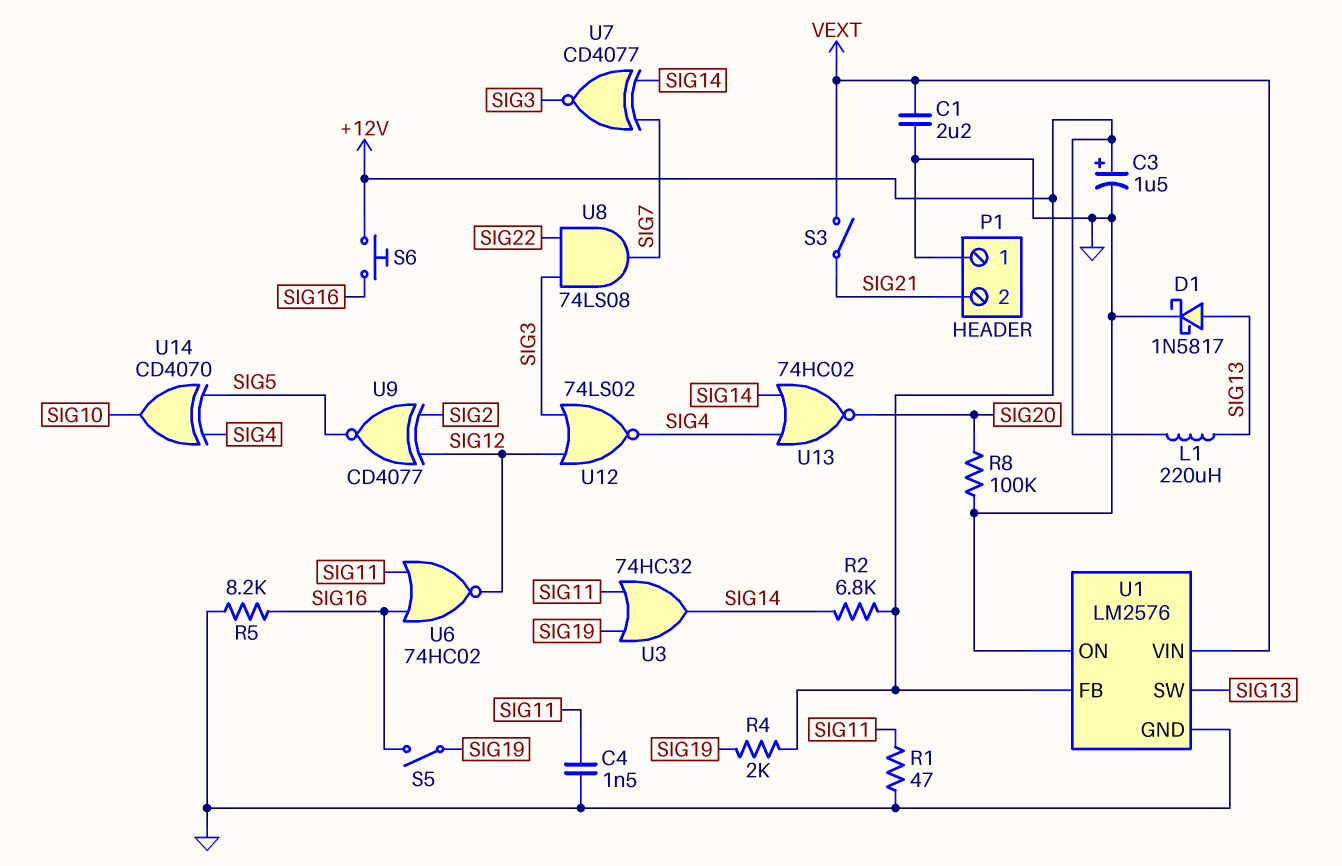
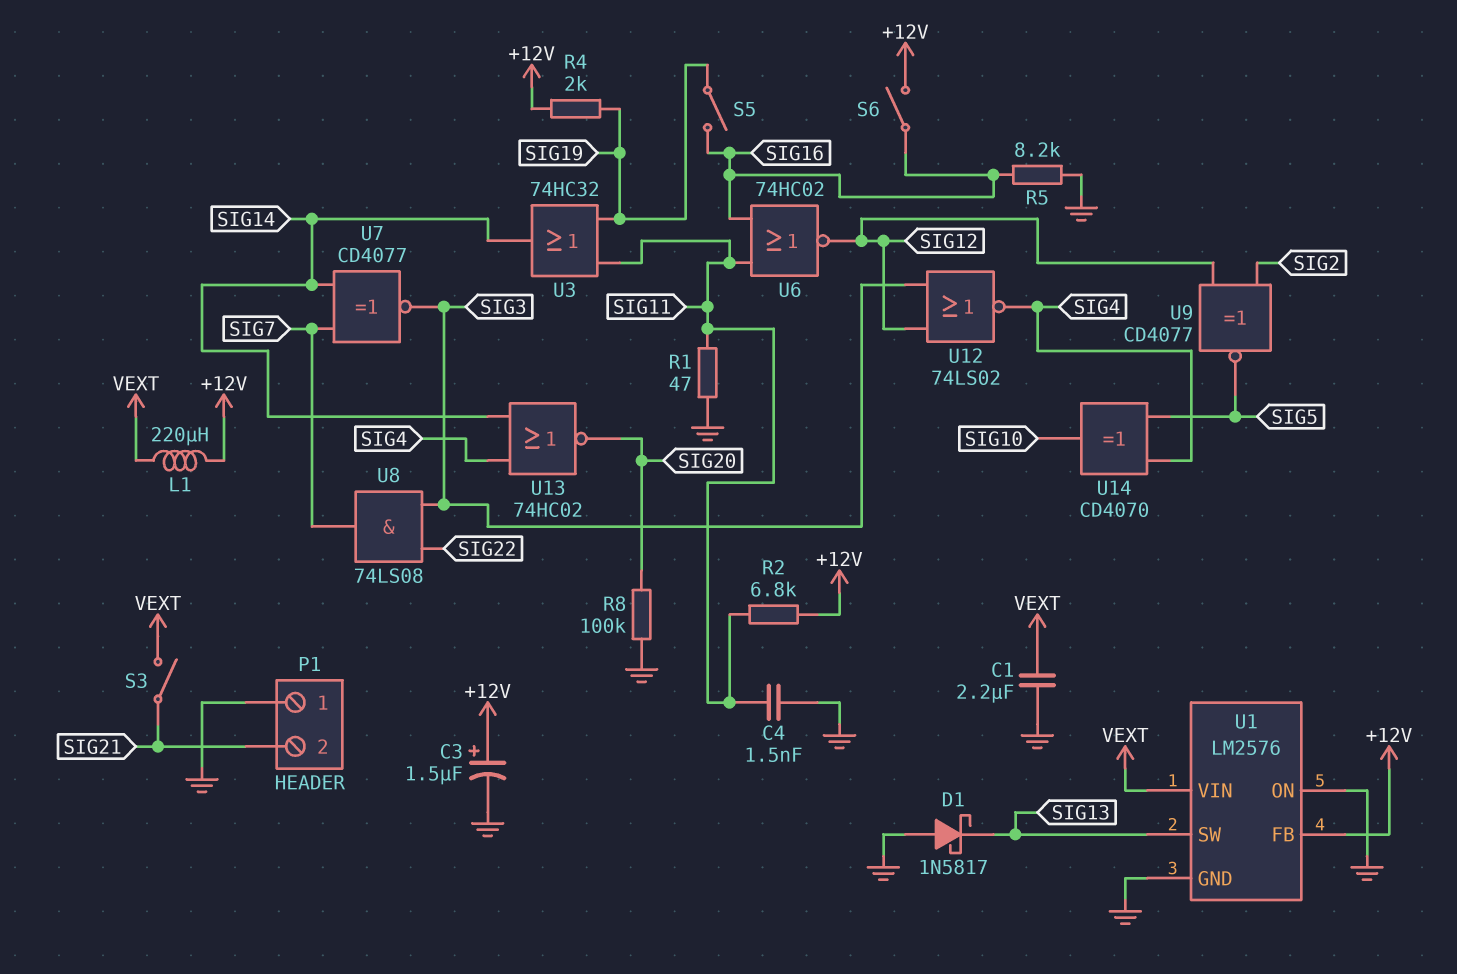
D1: schottky 1N5817 (A SIG13, K GND) -> schottky 1N5817 (A GND, K SIG13)
L1: 220uH (+12V, SIG13) -> 220uH (+12V, VEXT)
R2: 6.8k (+12V, SIG14) -> 6.8k (+12V, SIG11)
S6: button (+12V, SIG16) -> switch (+12V, SIG16)

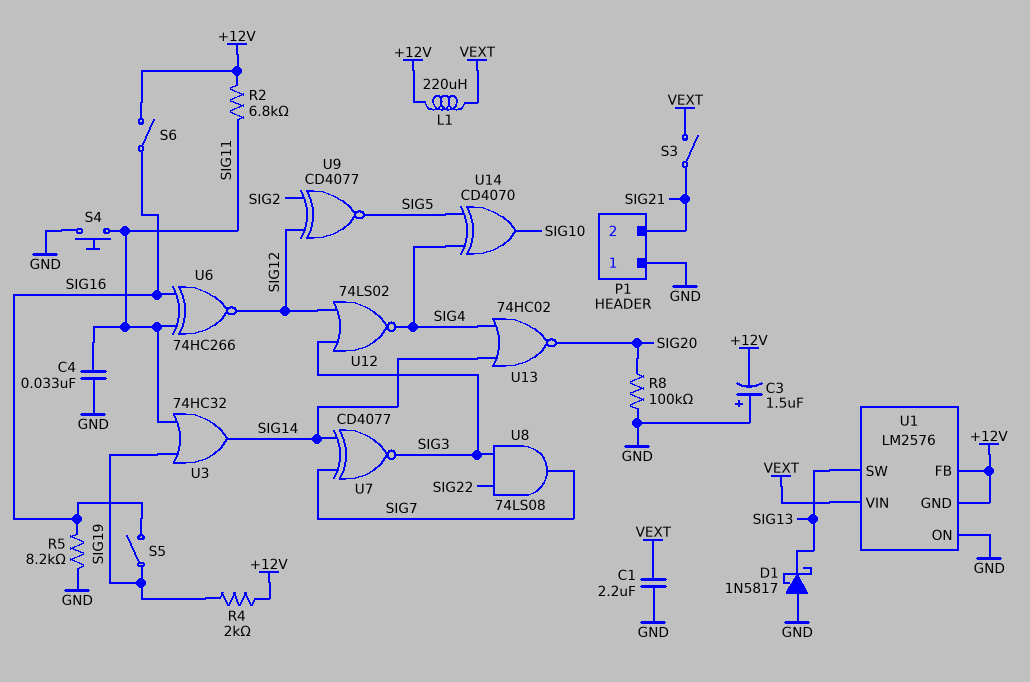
C3: 1.5uF (plus +12V, minus GND) -> 1.5uF (plus GND, minus +12V)
C4: 1.5nF (GND, SIG11) -> 33nF (GND, SIG11)
R1: 47 (GND, SIG11) -> none
S4: none -> button (GND, SIG11)
U1 pin GND: GND -> +12V
U6: NOR 74HC02 (in SIG11, in SIG16, out SIG12) -> XNOR 74HC266 (in SIG11, in SIG16, out SIG12)

